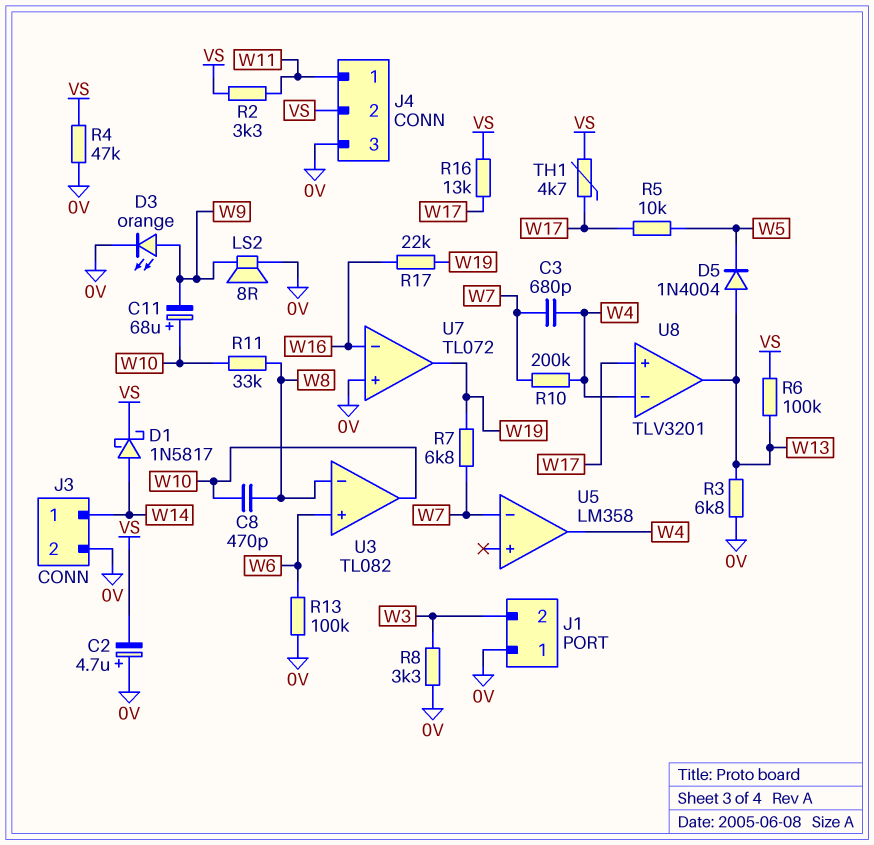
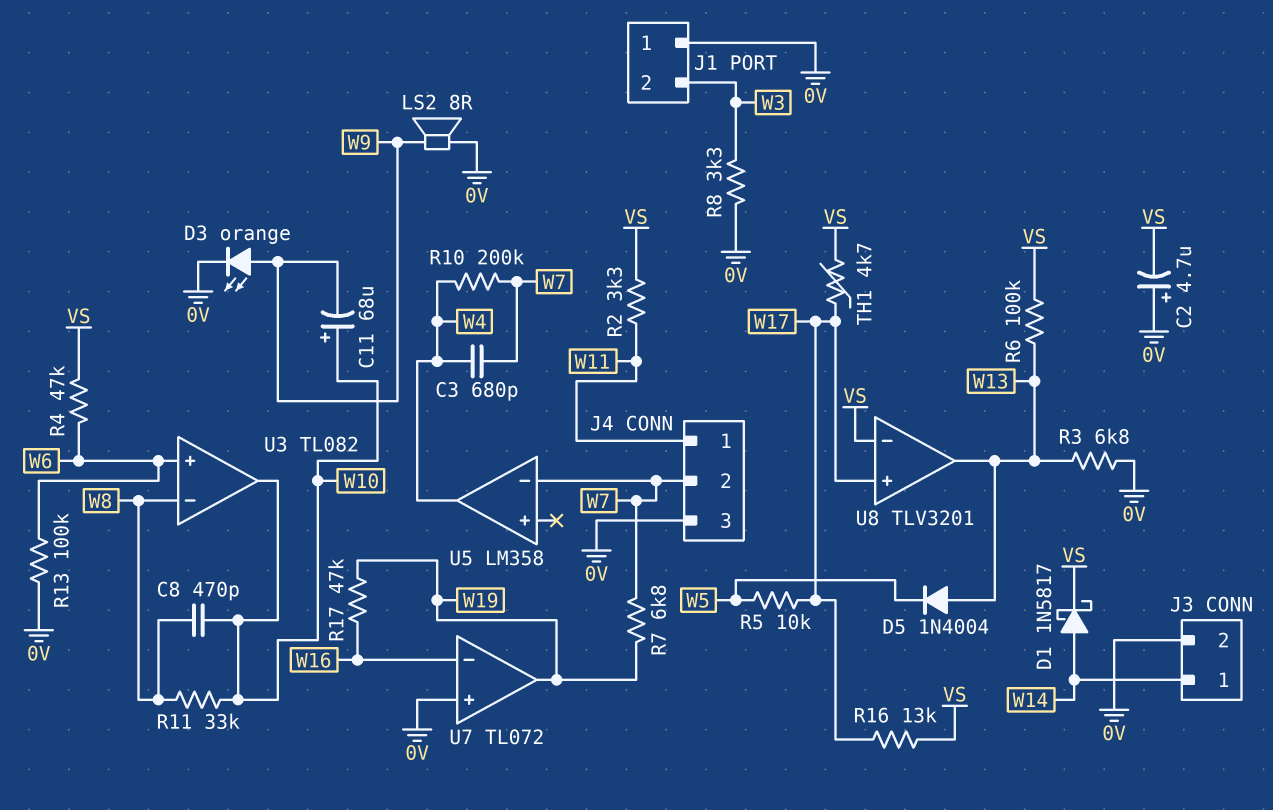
J4 pin 2: VS -> W7
R4: 47k (0V, VS) -> 47k (VS, W6)
R17: 22k (W16, W19) -> 47k (W16, W19)
U8 pin in-: W4 -> VS

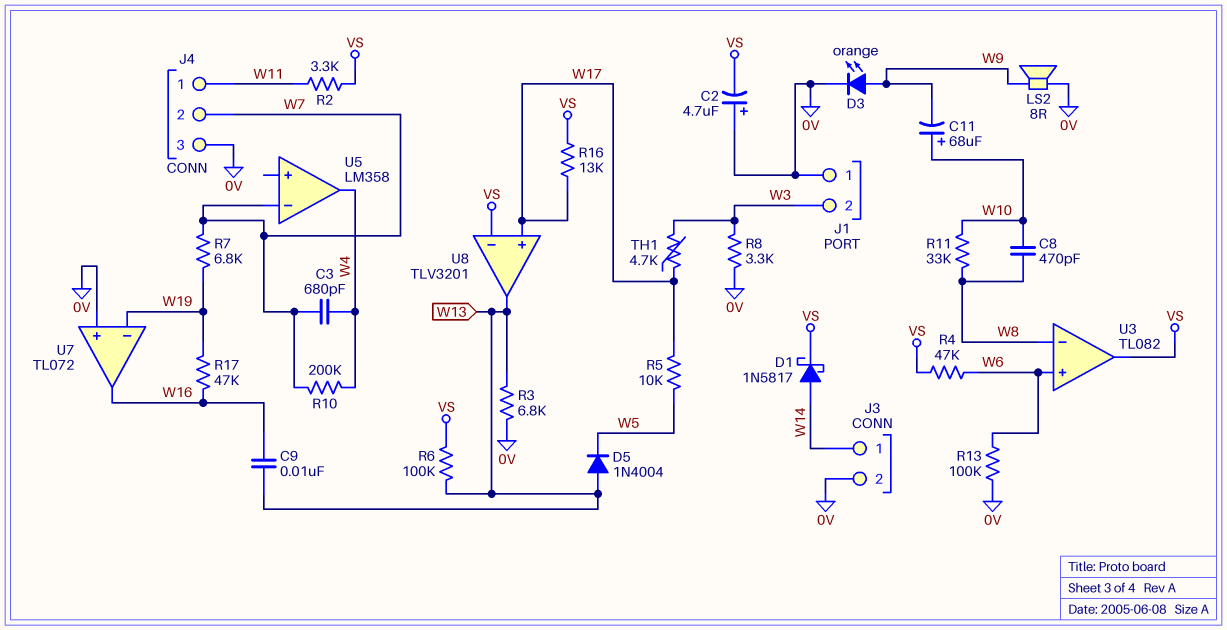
C9: none -> 10nF (W13, W16)
TH1: 4.7k (VS, W17) -> 4.7k (W3, W17)
U3 pin out: W10 -> VS
U7 pin in-: W16 -> W19
U7 pin out: W19 -> W16

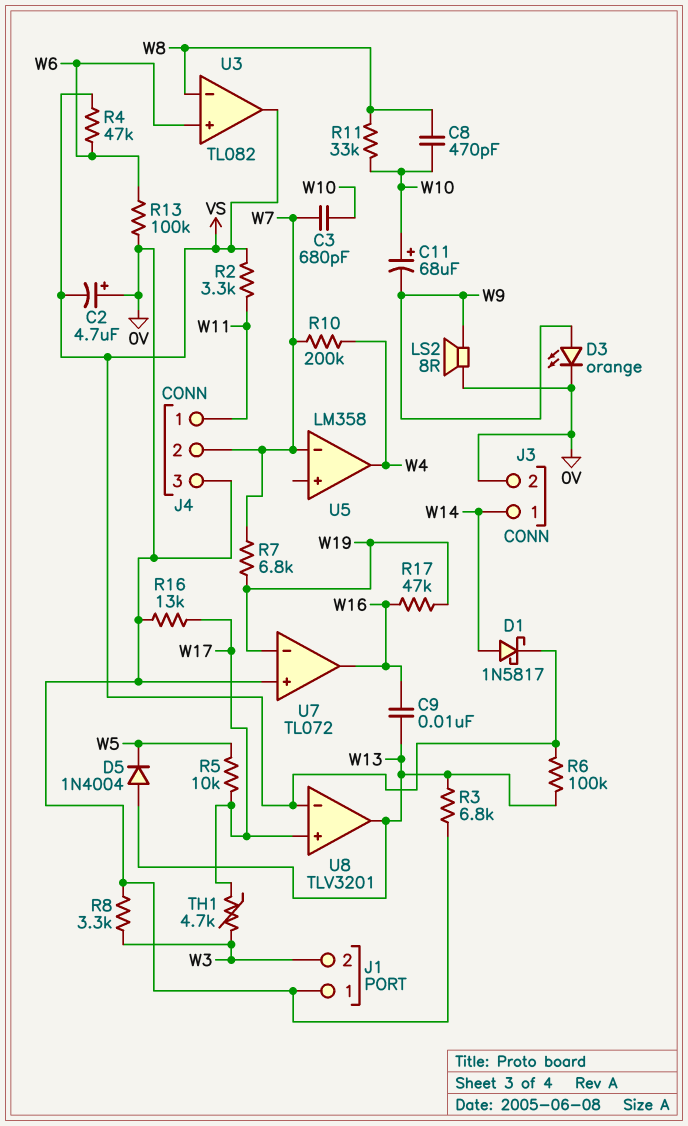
C3: 680pF (W4, W7) -> 680pF (W7, W10)
R16: 13k (VS, W17) -> 13k (0V, W17)

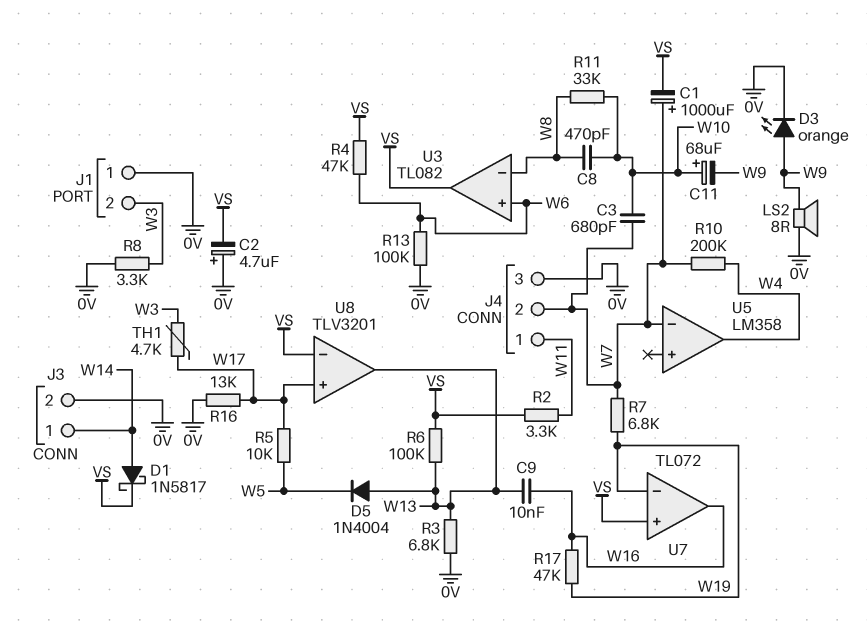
C1: none -> 1000uF (plus W7, minus VS)
U7 pin in+: 0V -> VS

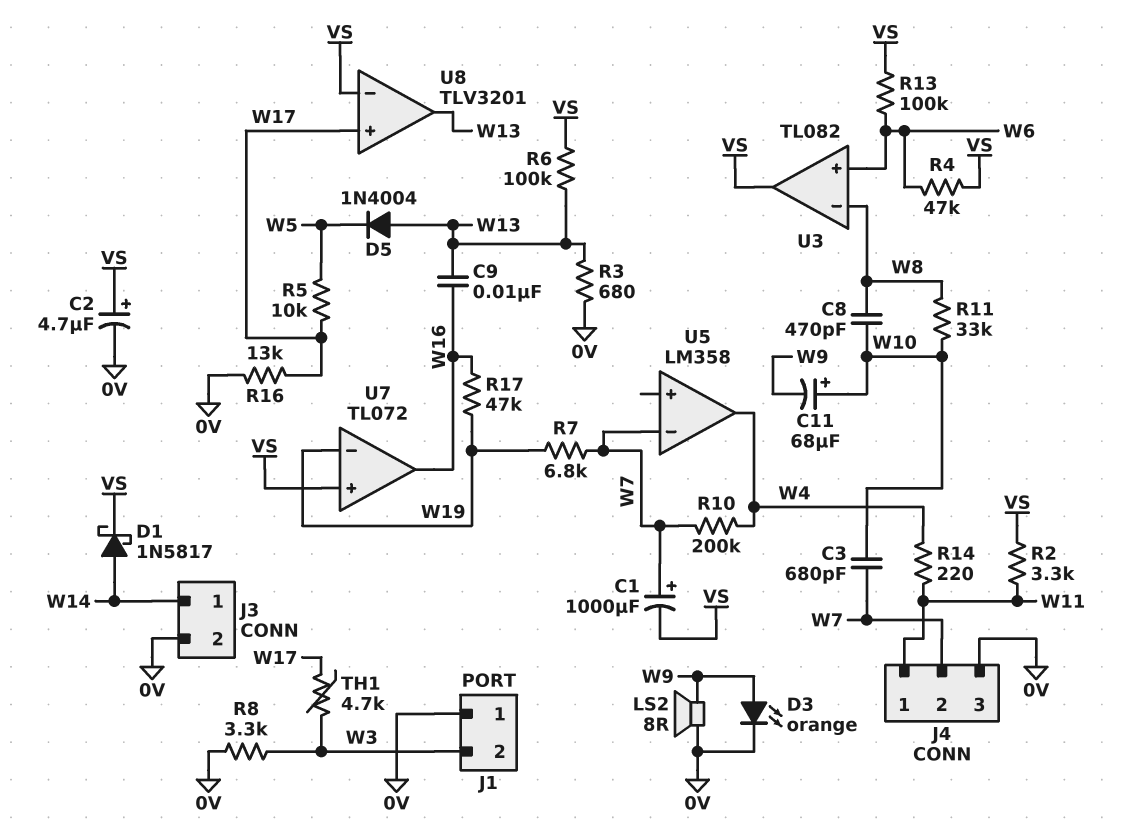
C2: 4.7uF (plus 0V, minus VS) -> 4.7uF (plus VS, minus 0V)
R3: 6.8k (0V, W13) -> 680 (0V, W13)
R13: 100k (0V, W6) -> 100k (VS, W6)
R14: none -> 220 (W4, W11)

